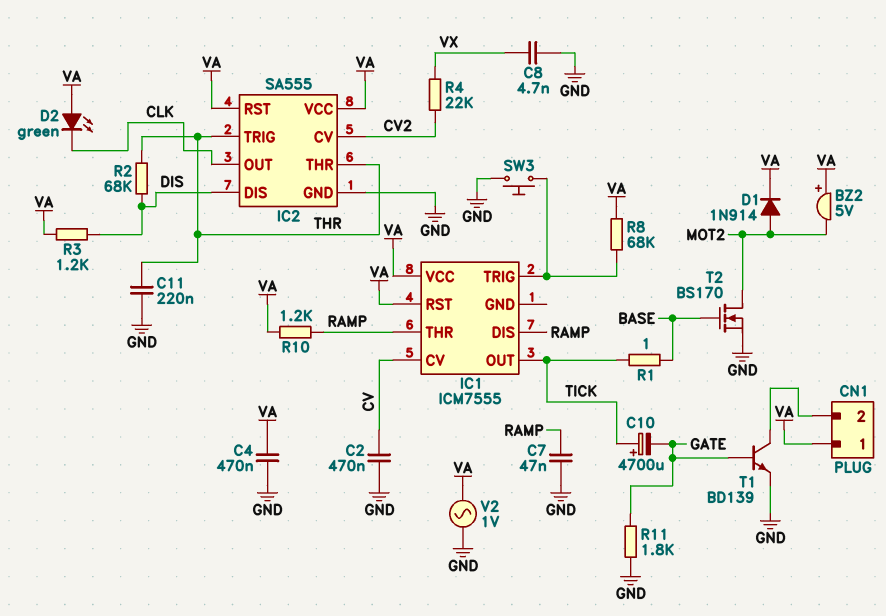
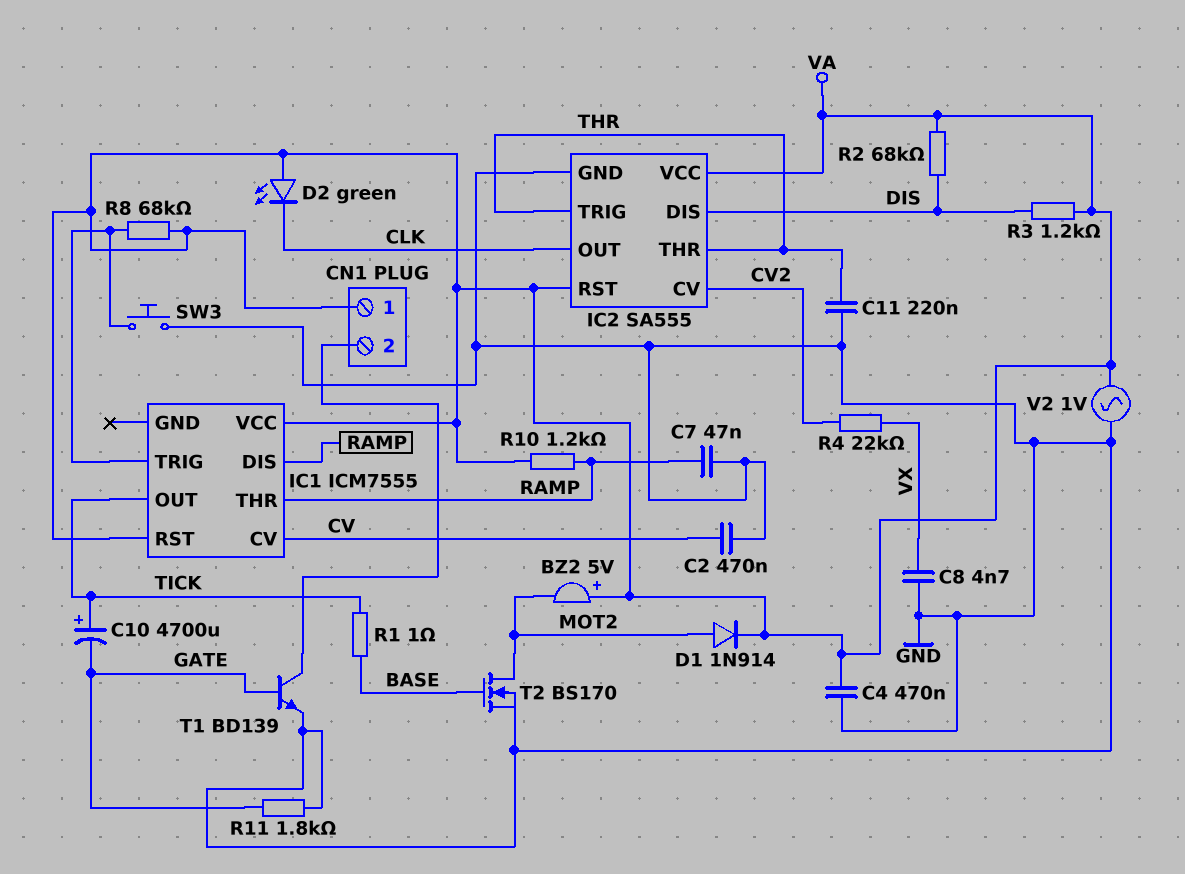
R2: 68k (DIS, THR) -> 68k (DIS, VA)

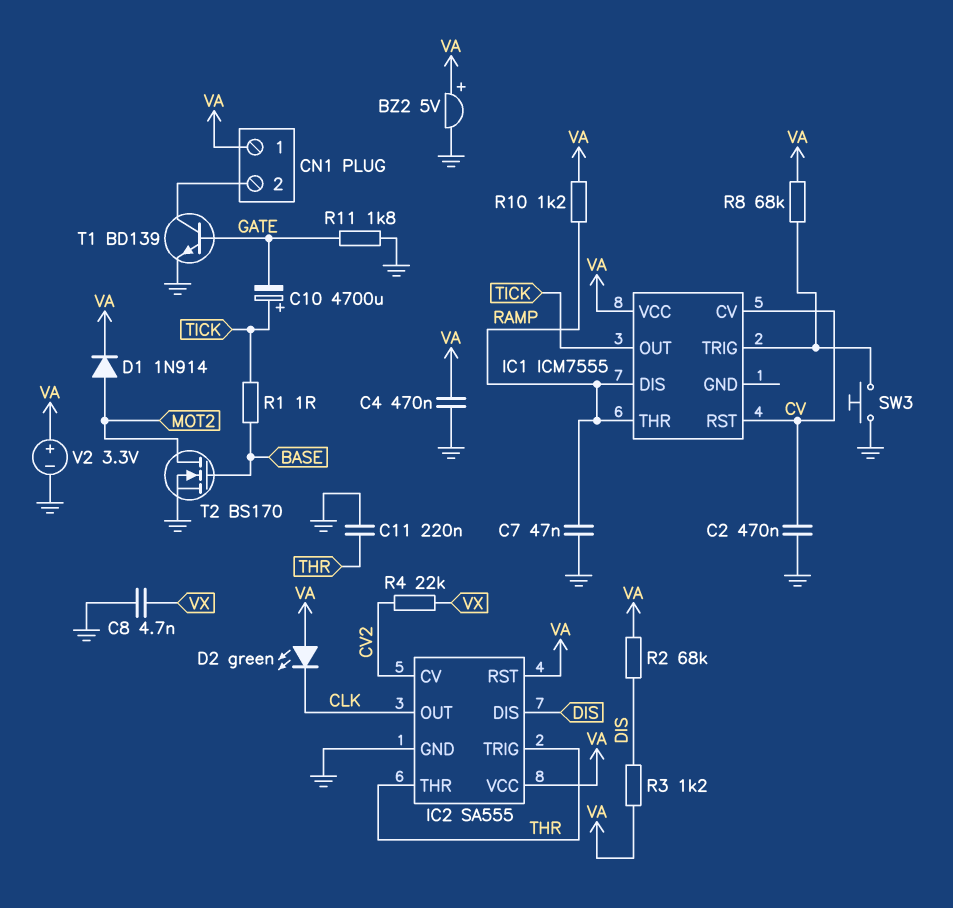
BZ2: buzzer 5V (plus VA, minus MOT2) -> buzzer 5V (plus VA, minus GND)
IC1 pin RST: VA -> CV
V2: AC 1V (GND, VA) -> 3.3V (plus VA, minus GND)

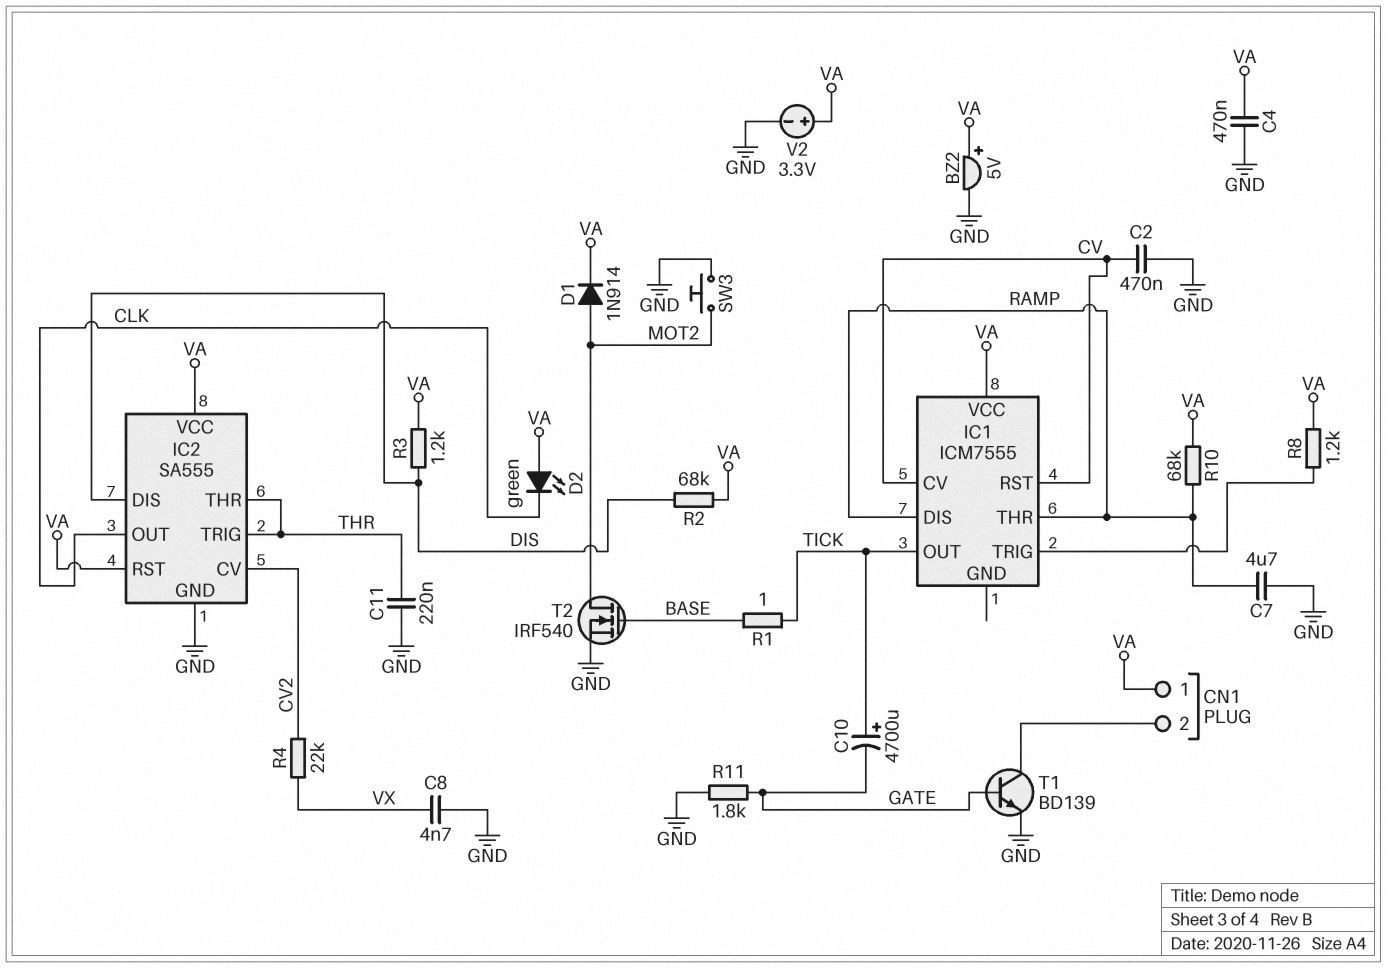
C7: 47nF (GND, RAMP) -> 4.7uF (GND, RAMP)
R8: 68k (IC1/TRIG, VA) -> 1.2k (IC1/TRIG, VA)
R10: 1.2k (RAMP, VA) -> 68k (RAMP, VA)
SW3: button (GND, IC1/TRIG) -> button (GND, MOT2)
T2: NMOS BS170 (G BASE, D MOT2, S GND) -> NMOS IRF540 (G BASE, D MOT2, S GND)

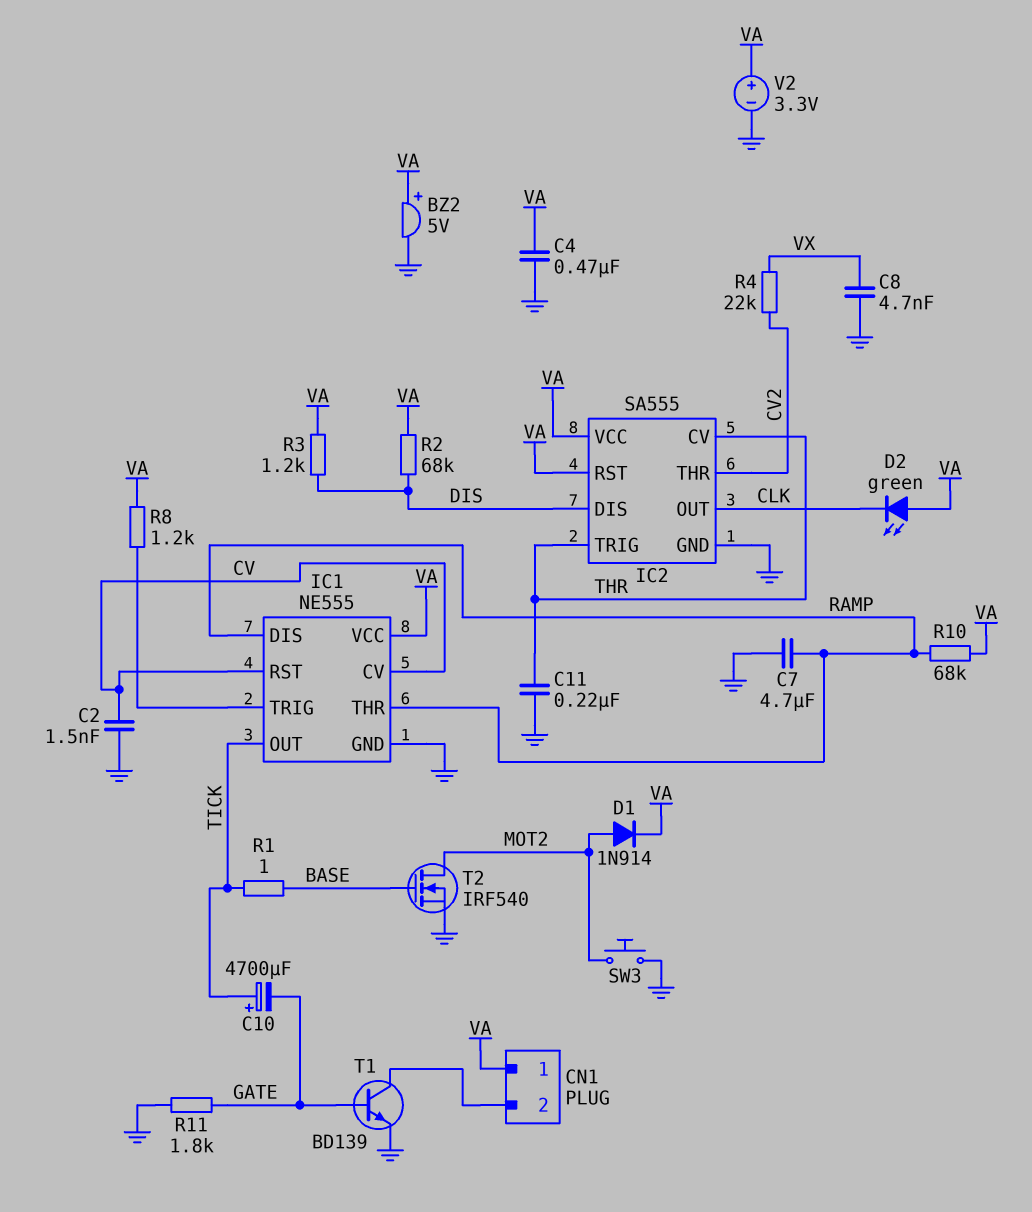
C2: 470nF (CV, GND) -> 1.5nF (CV, GND)
IC1: ICM7555 -> NE555
IC1 pin GND: none -> GND
IC2 pin CV: CV2 -> THR
IC2 pin THR: THR -> CV2

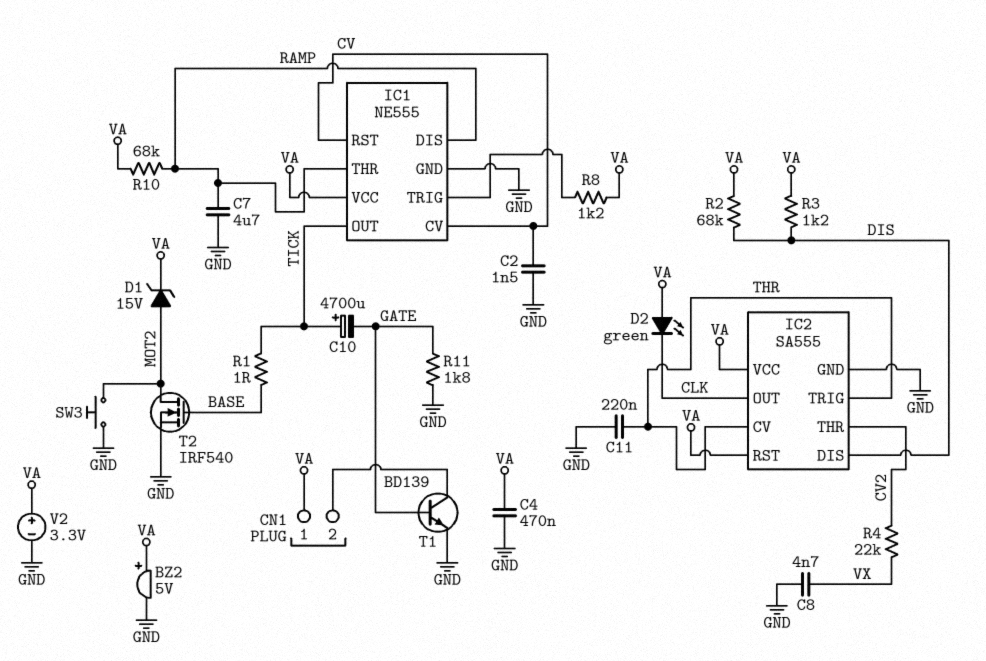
D1: diode 1N914 (A MOT2, K VA) -> zener 15V (A MOT2, K VA)

